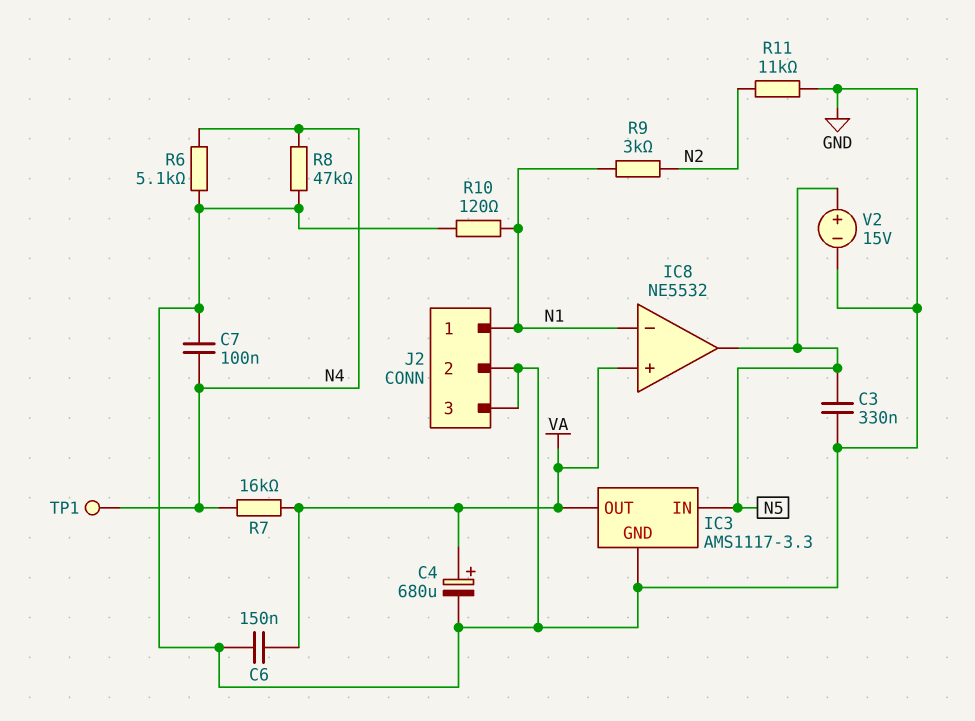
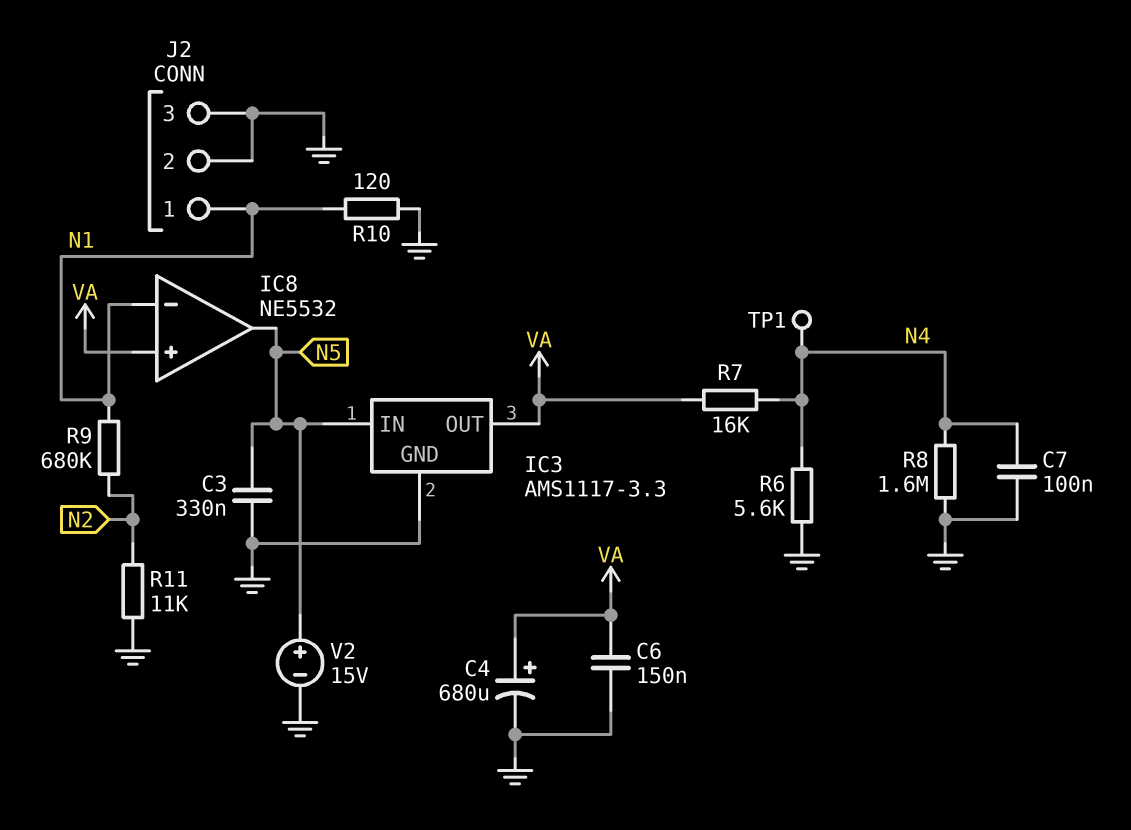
R6: 5.1k (GND, N4) -> 5.6k (GND, N4)
R8: 47k (GND, N4) -> 1.6M (GND, N4)
R9: 3k (N1, N2) -> 680k (N1, N2)

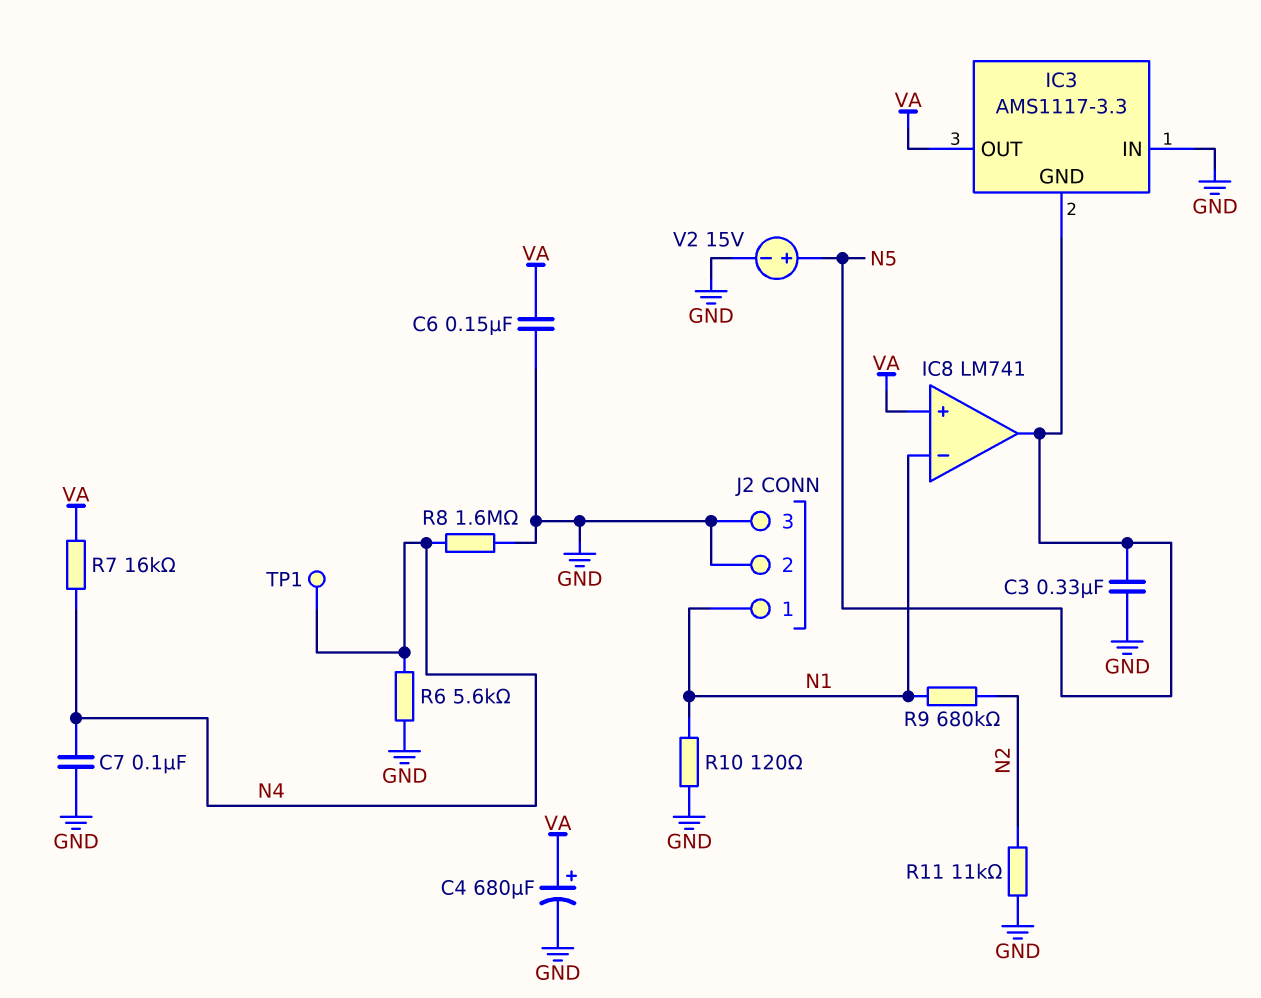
IC3 pin GND: GND -> N5
IC3 pin IN: N5 -> GND
IC8: NE5532 -> LM741

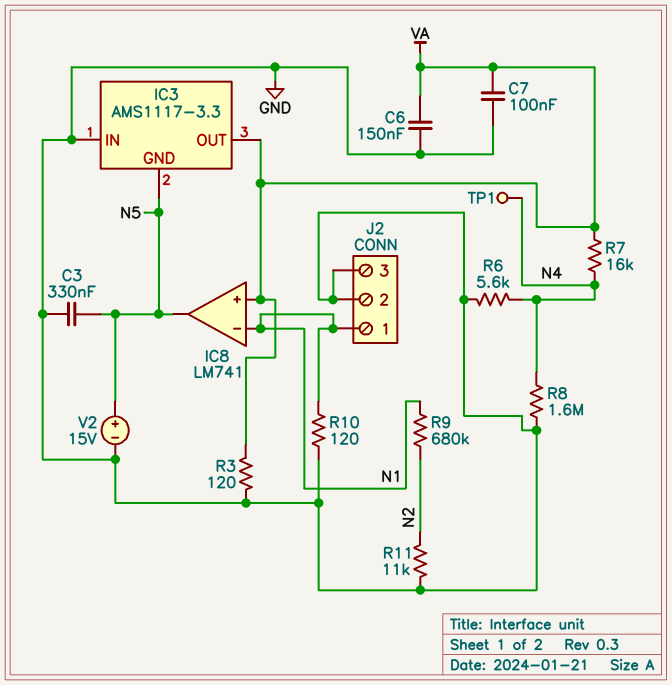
C4: 680uF (plus VA, minus GND) -> none
C7: 100nF (GND, N4) -> 100nF (GND, VA)
R3: none -> 120 (GND, VA)

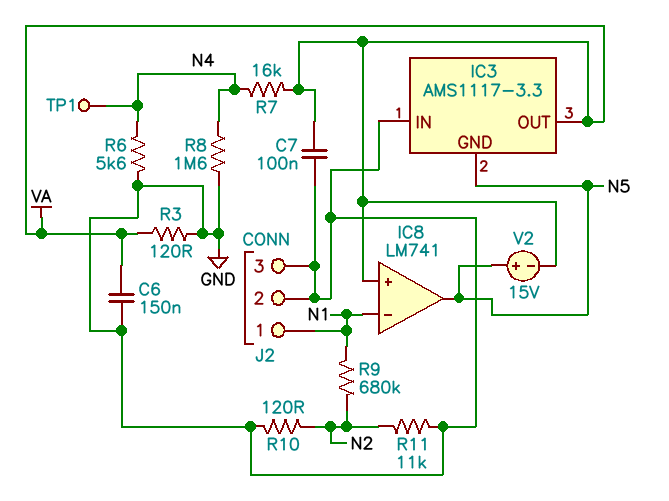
C3: 330nF (GND, N5) -> none
R10: 120 (GND, N1) -> 120 (GND, N2)
V2: 15V (plus N5, minus GND) -> 15V (plus N5, minus VA)

